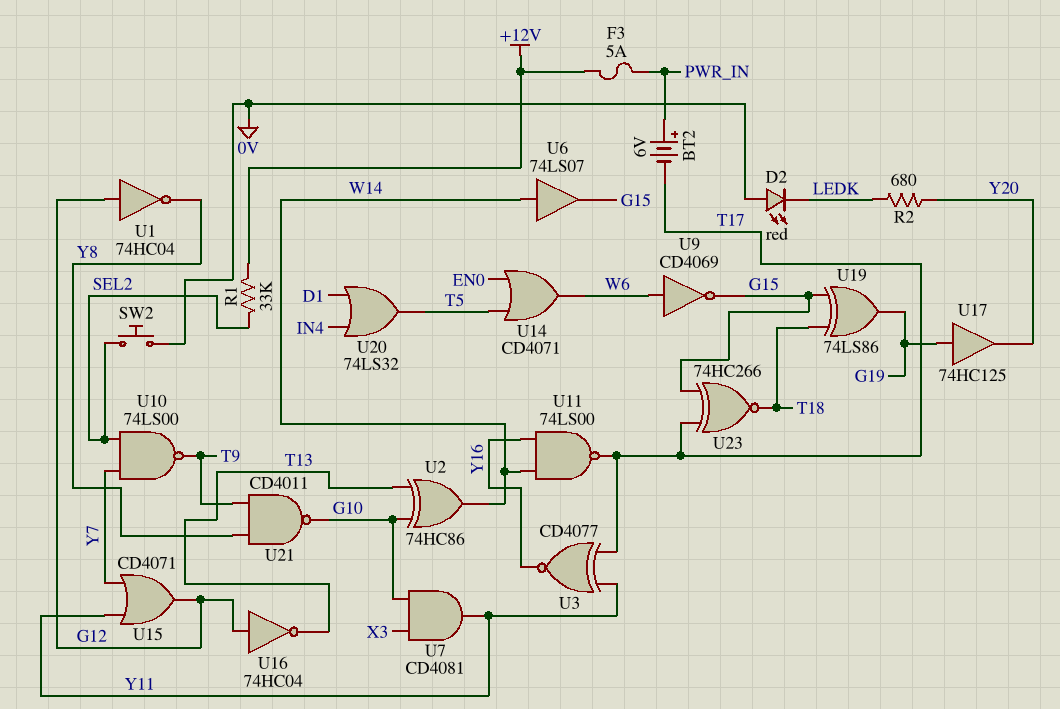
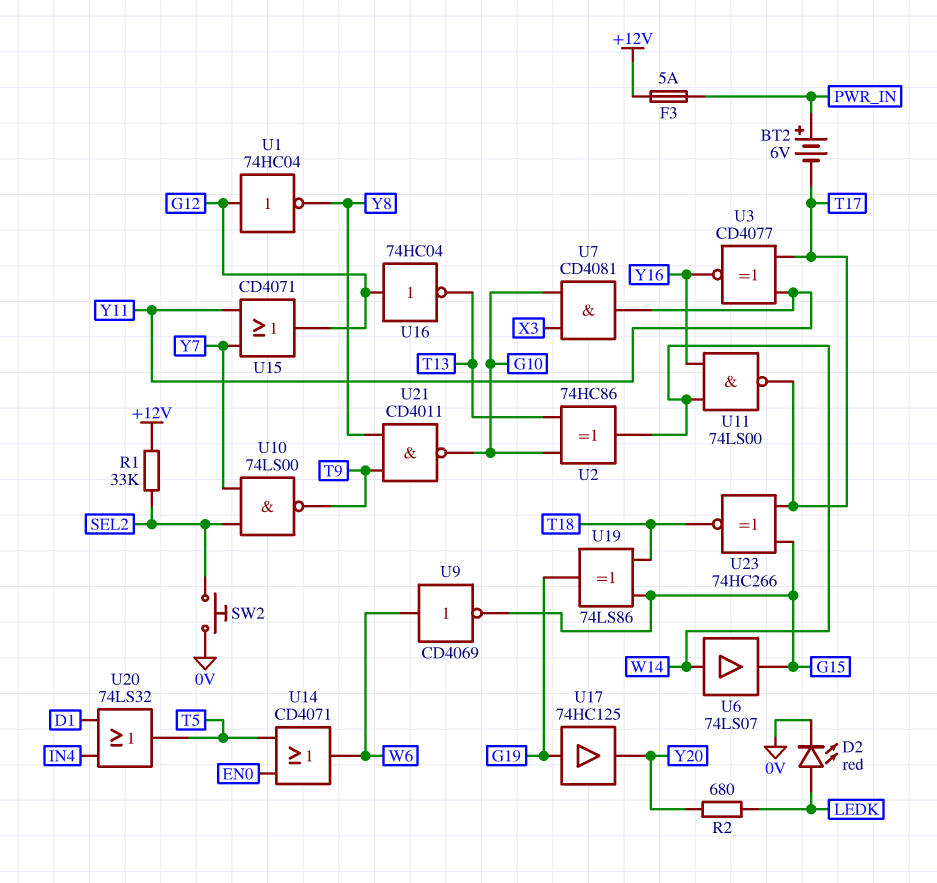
D2: LED red (A 0V, K LEDK) -> LED red (A LEDK, K 0V)

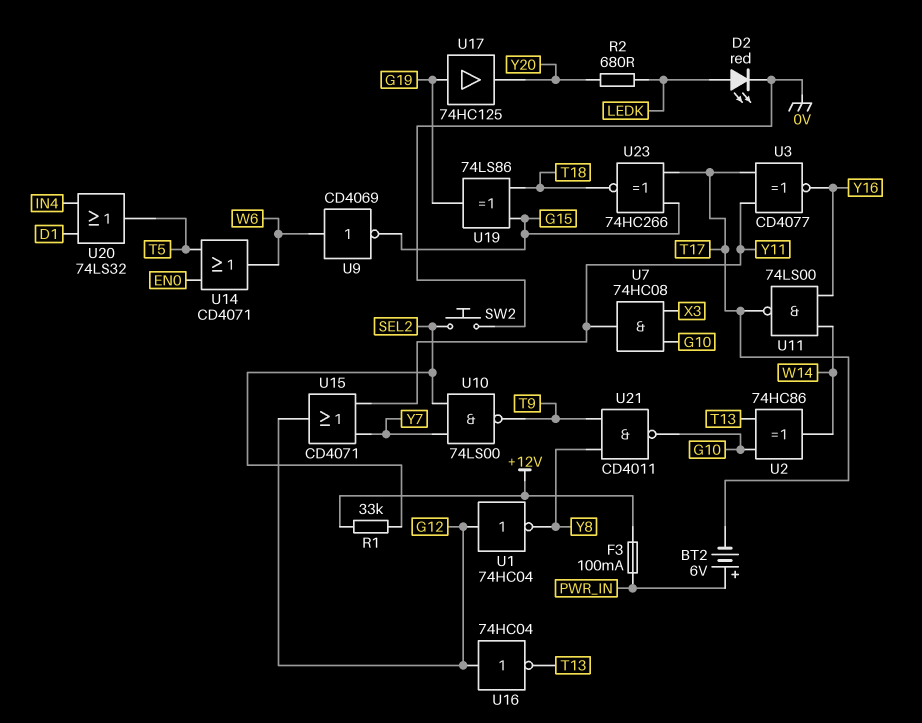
F3: 5A (+12V, PWR_IN) -> 100mA (+12V, PWR_IN)
U6: buffer 74LS07 (in W14, out G15) -> none
U7: AND CD4081 (in G10, in X3, out Y11) -> AND 74HC08 (in G10, in X3, out Y11)

